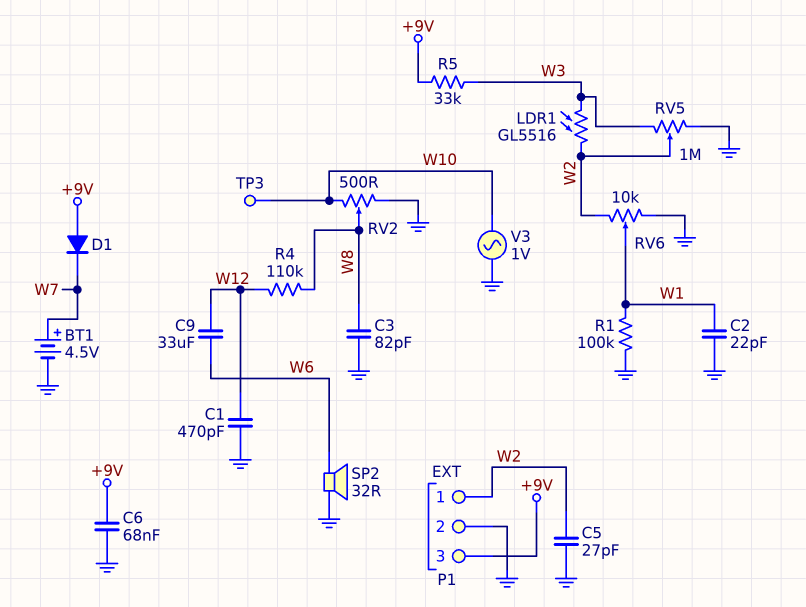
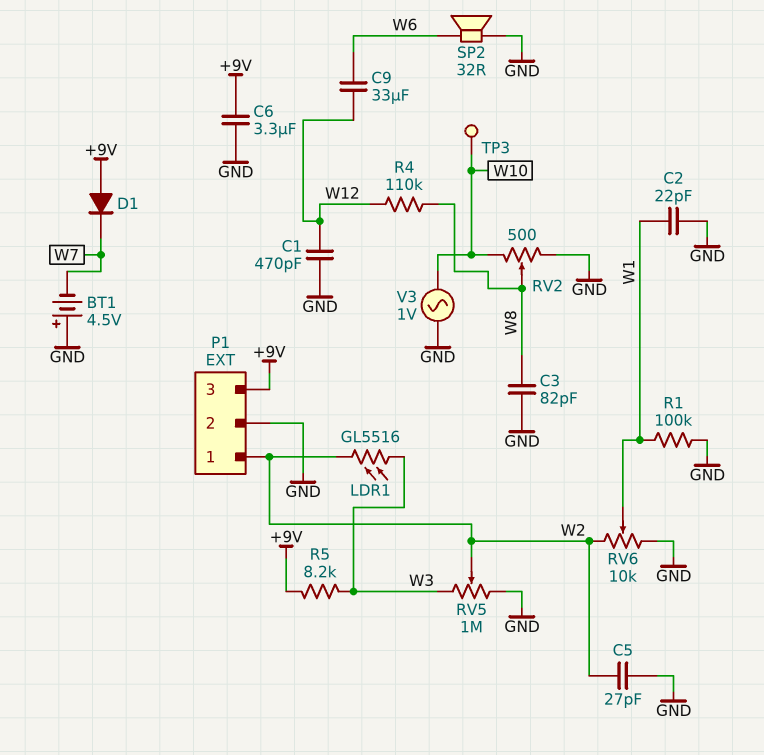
BT1: 4.5V (plus W7, minus GND) -> 4.5V (plus GND, minus W7)
C6: 68nF (+9V, GND) -> 3.3uF (+9V, GND)
R5: 33k (+9V, W3) -> 8.2k (+9V, W3)

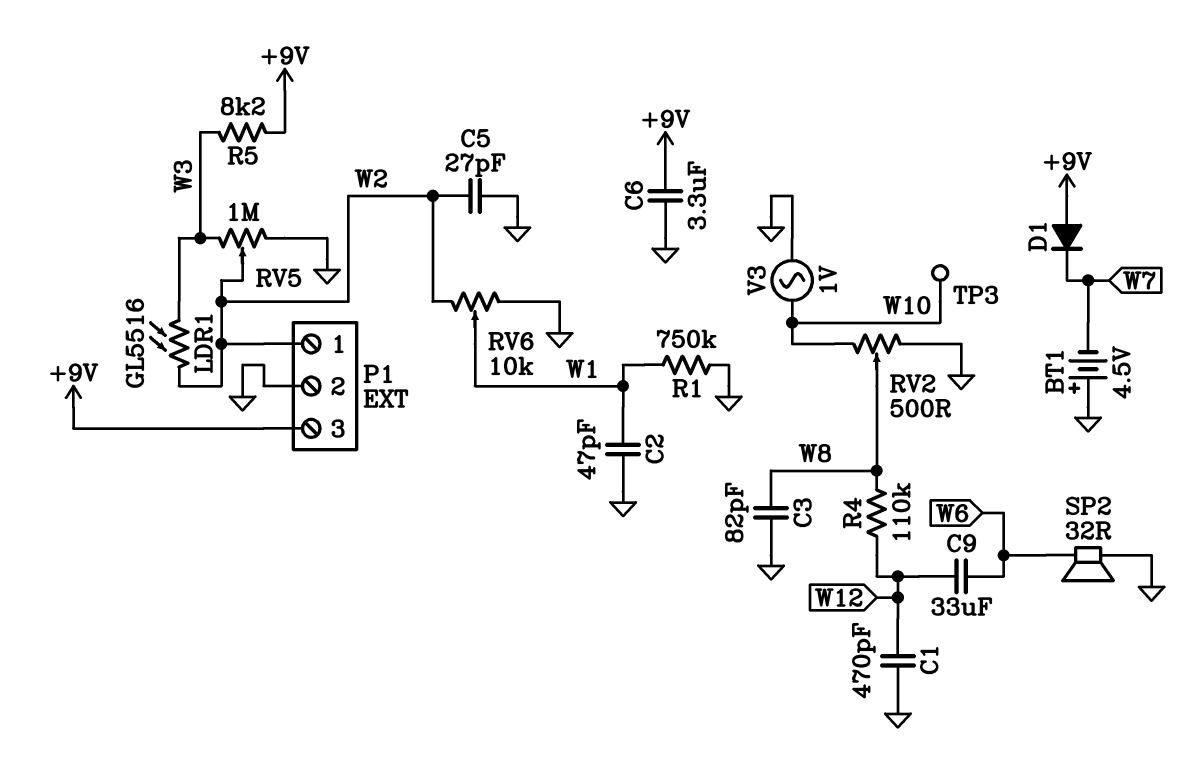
C2: 22pF (GND, W1) -> 47pF (GND, W1)
R1: 100k (GND, W1) -> 750k (GND, W1)

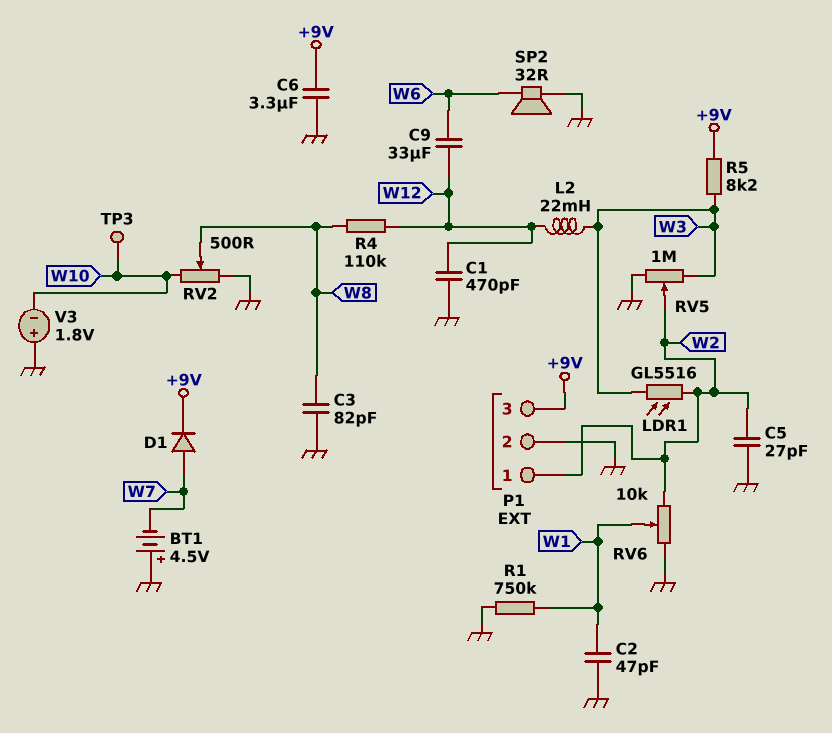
D1: diode (A +9V, K W7) -> diode (A W7, K +9V)
L2: none -> 22mH (W3, W12)
V3: AC 1V (GND, W10) -> 1.8V (plus GND, minus W10)

